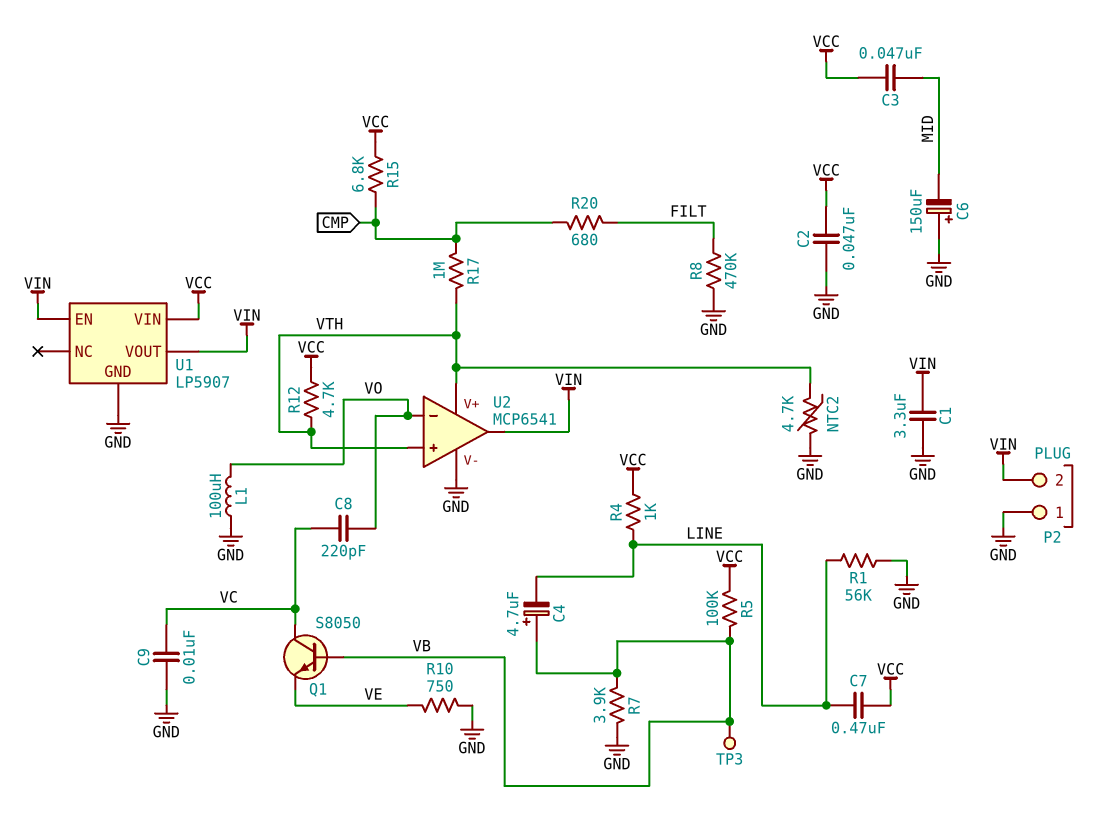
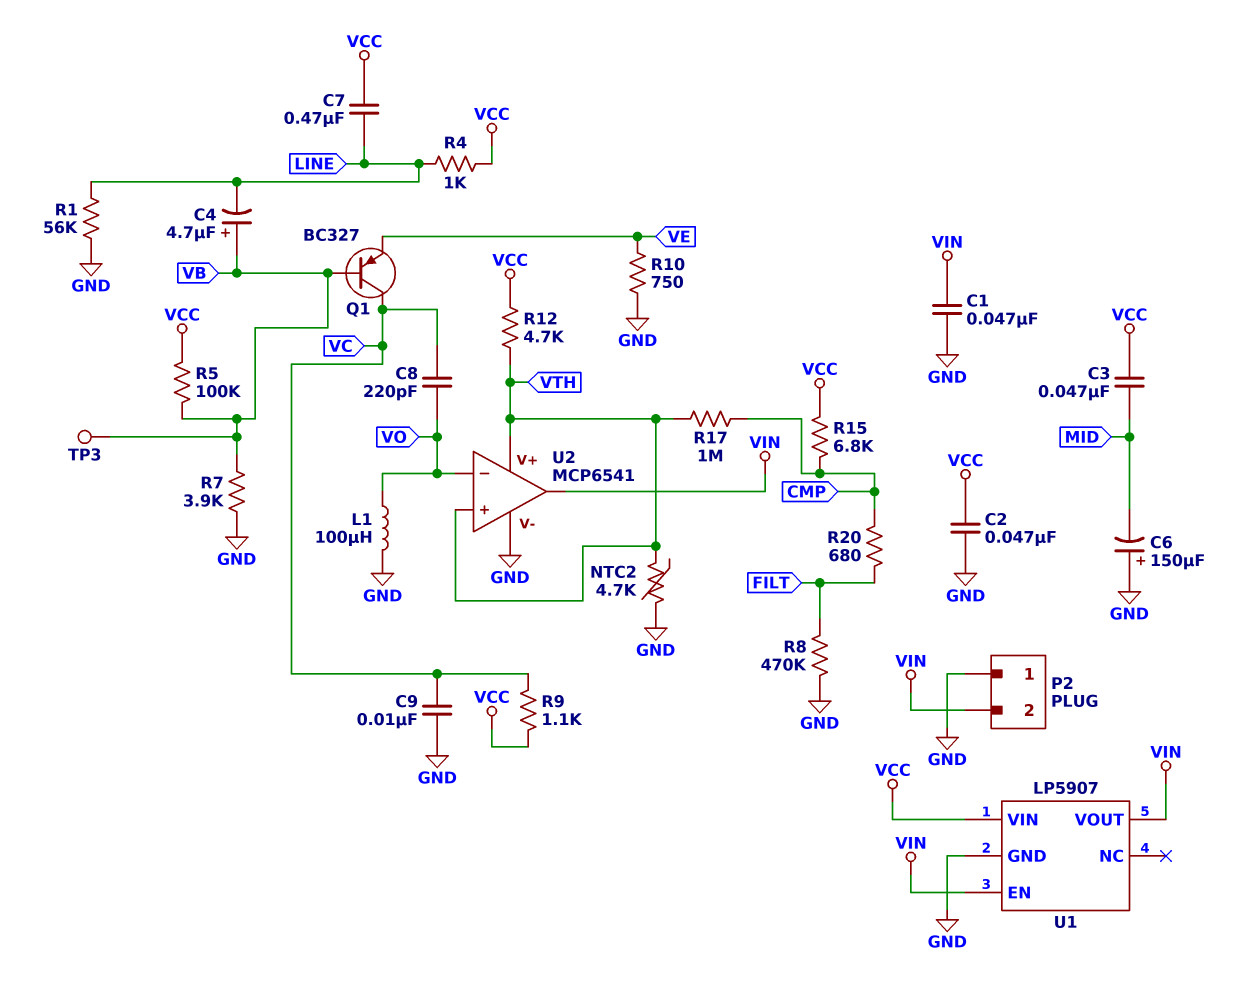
C1: 3.3uF (GND, VIN) -> 47nF (GND, VIN)
Q1: NPN S8050 (B VB, C VC, E VE) -> PNP BC327 (B VB, C VC, E VE)
R9: none -> 1.1k (VC, VCC)

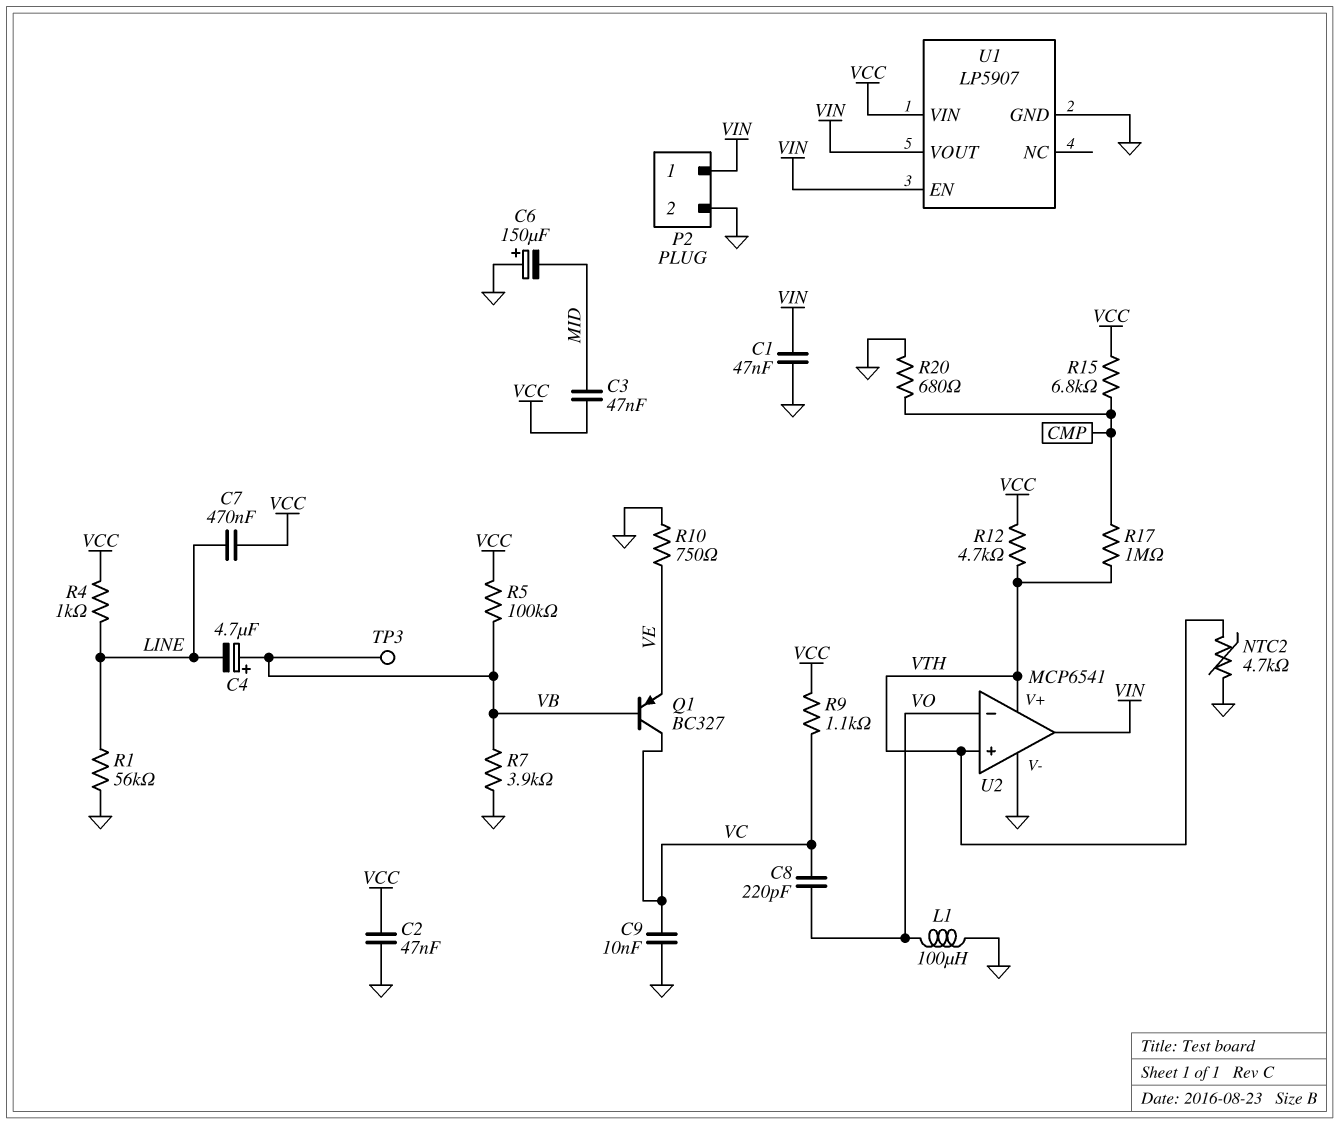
P2 pin 1: GND -> VIN
P2 pin 2: VIN -> GND
R8: 470k (FILT, GND) -> none
R20: 680 (CMP, FILT) -> 680 (CMP, GND)

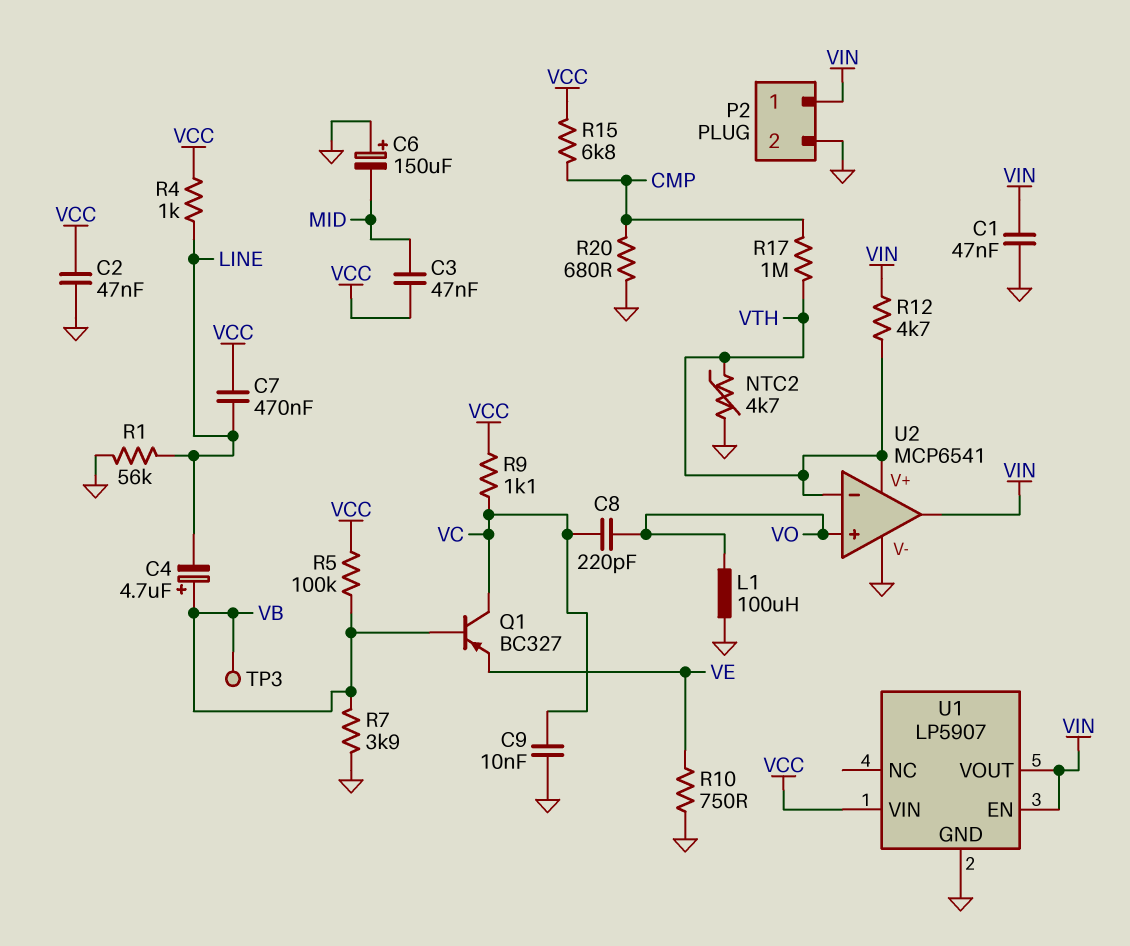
R12: 4.7k (VCC, VTH) -> 4.7k (VIN, VTH)
U2 pin in+: VTH -> VO
U2 pin in-: VO -> VTH

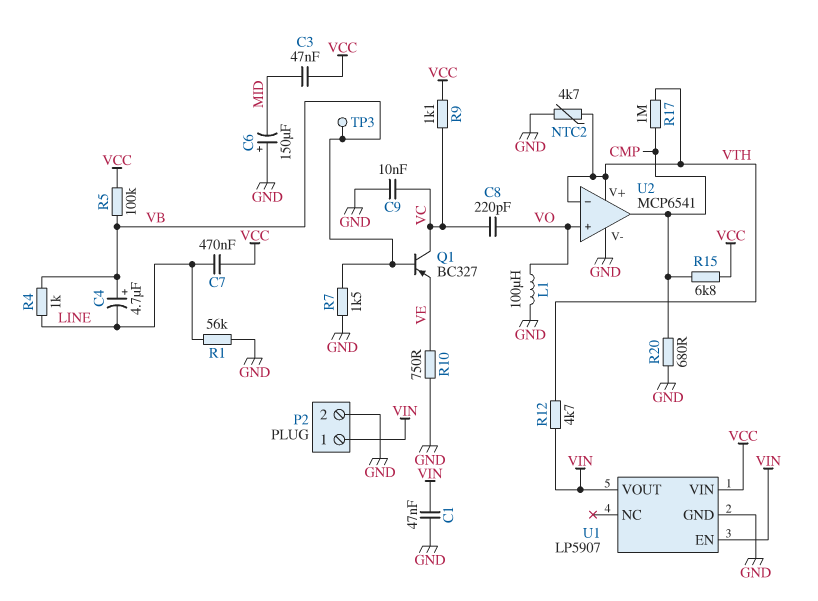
C2: 47nF (GND, VCC) -> none
R4: 1k (LINE, VCC) -> 1k (LINE, VB)
R7: 3.9k (GND, VB) -> 1.5k (GND, VB)
U2 pin out: VIN -> CMP

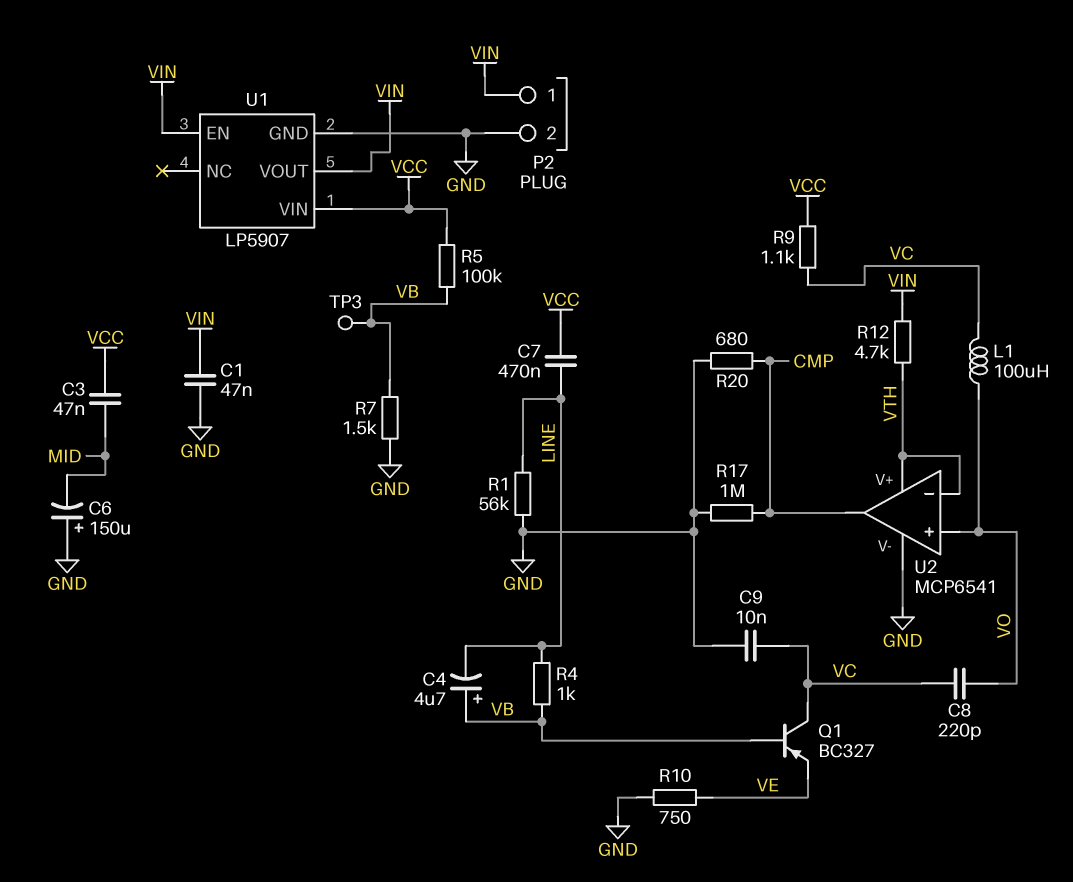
L1: 100uH (GND, VO) -> 100uH (VC, VO)
NTC2: 4.7k (GND, VTH) -> none
R15: 6.8k (CMP, VCC) -> none
R17: 1M (CMP, VTH) -> 1M (CMP, GND)

